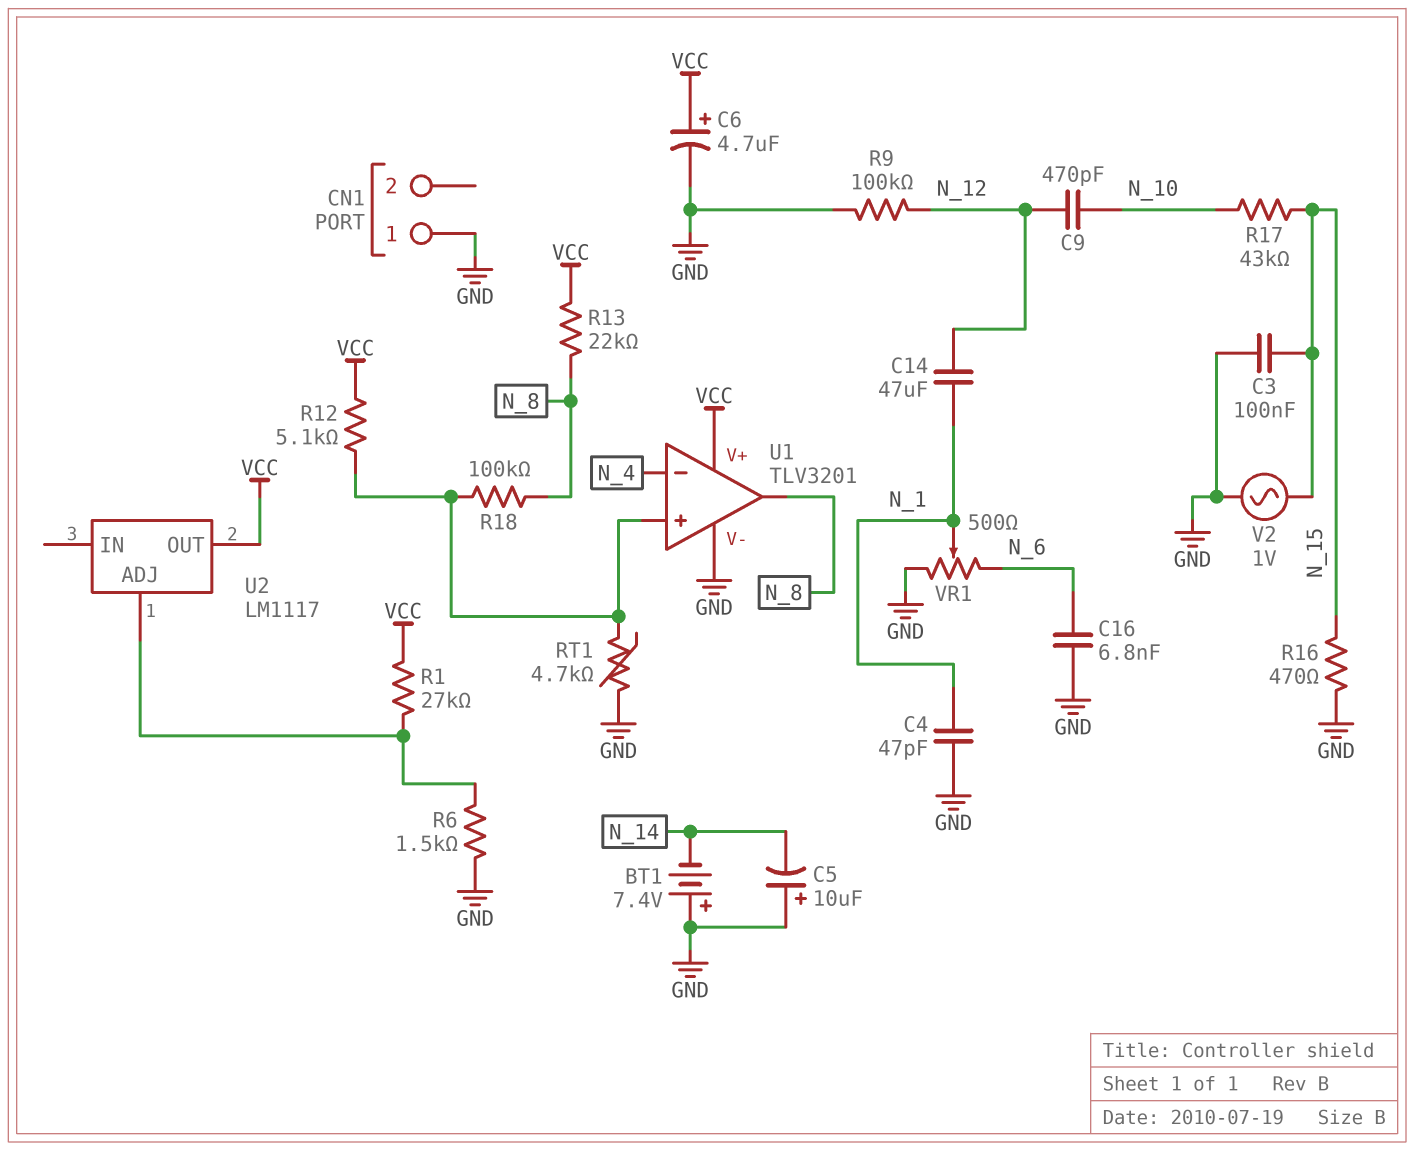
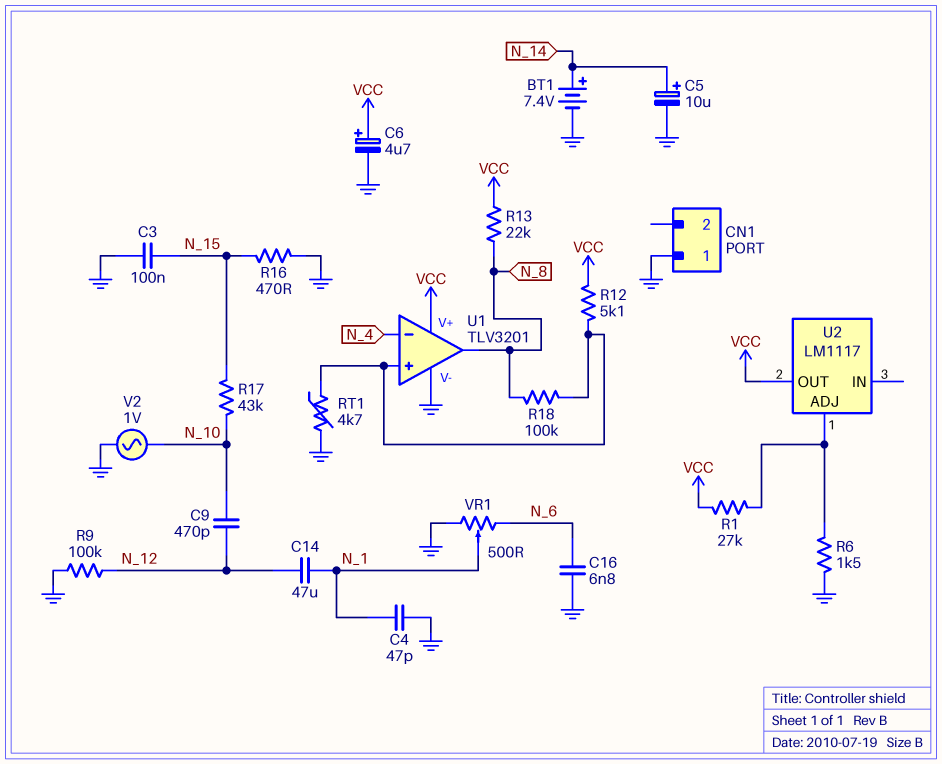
BT1: 7.4V (plus GND, minus N_14) -> 7.4V (plus N_14, minus GND)
C5: 10uF (plus GND, minus N_14) -> 10uF (plus N_14, minus GND)
V2: AC 1V (GND, N_15) -> AC 1V (GND, N_10)

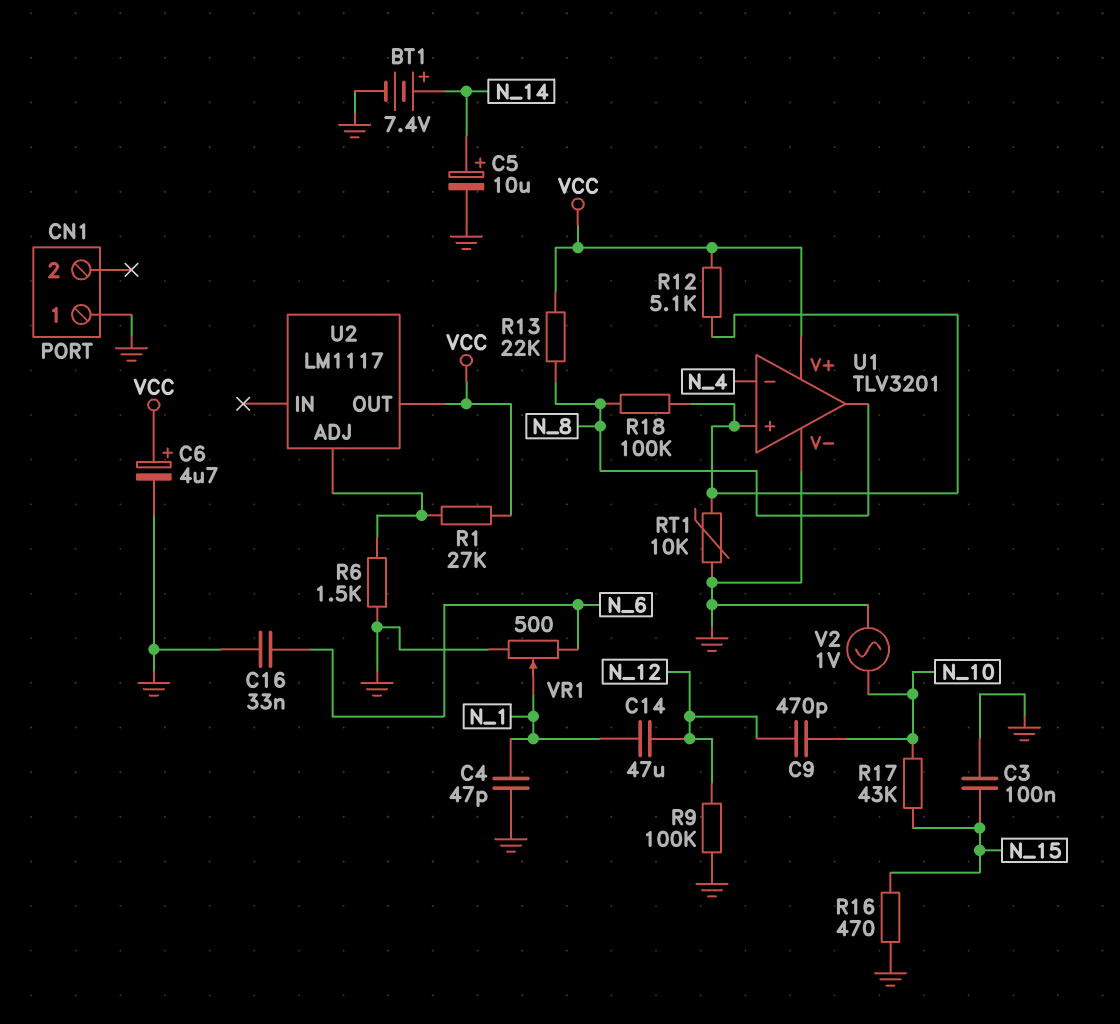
C16: 6.8nF (GND, N_6) -> 33nF (GND, N_6)
RT1: 4.7k (GND, U1/in+) -> 10k (GND, U1/in+)

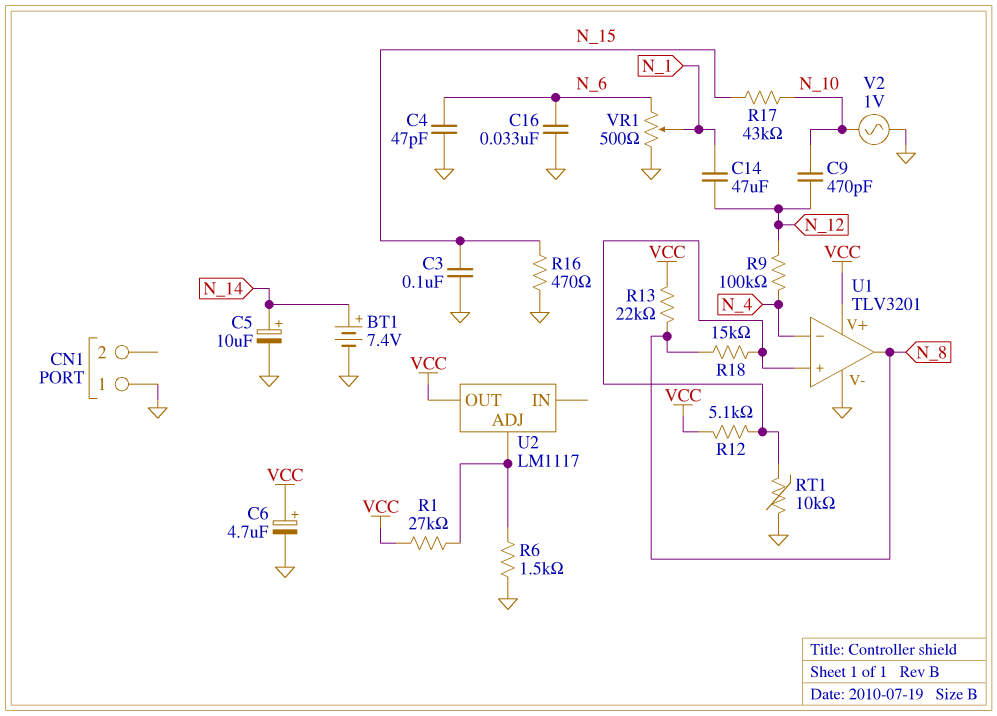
C4: 47pF (GND, N_1) -> 47pF (GND, N_6)
R9: 100k (GND, N_12) -> 100k (N_4, N_12)
R18: 100k (N_8, U1/in+) -> 15k (N_8, U1/in+)

